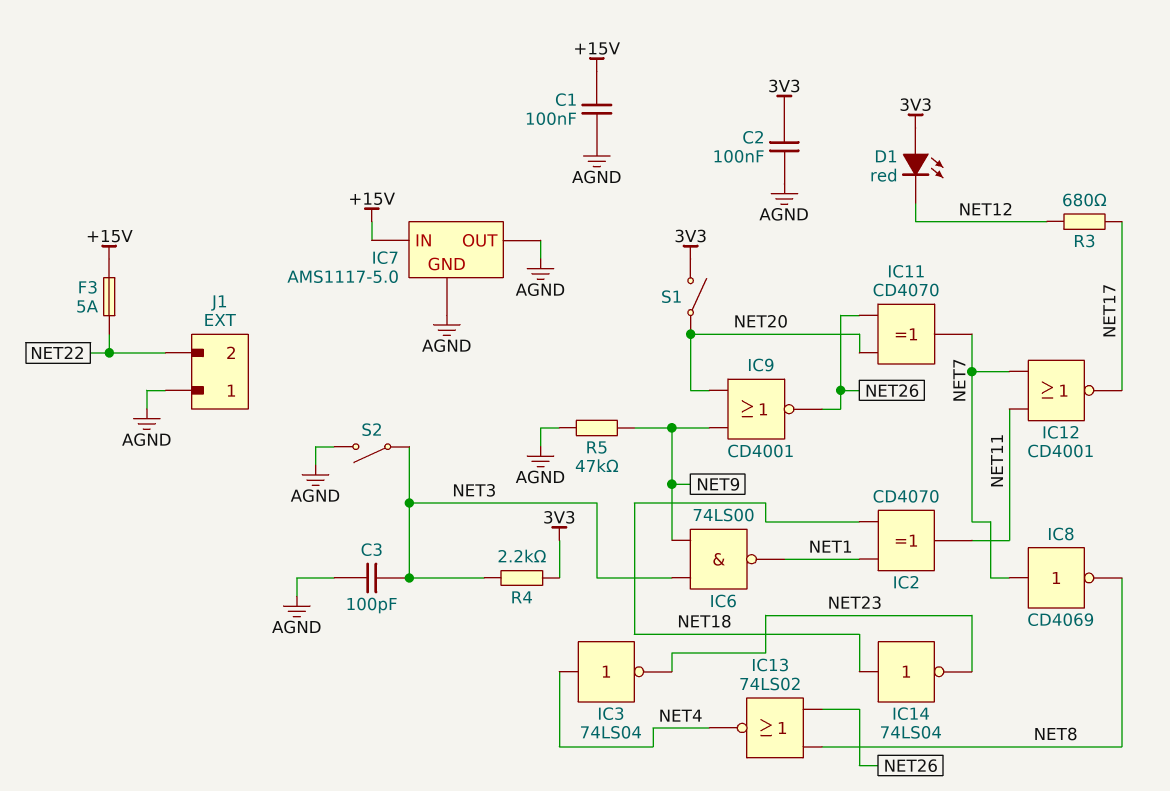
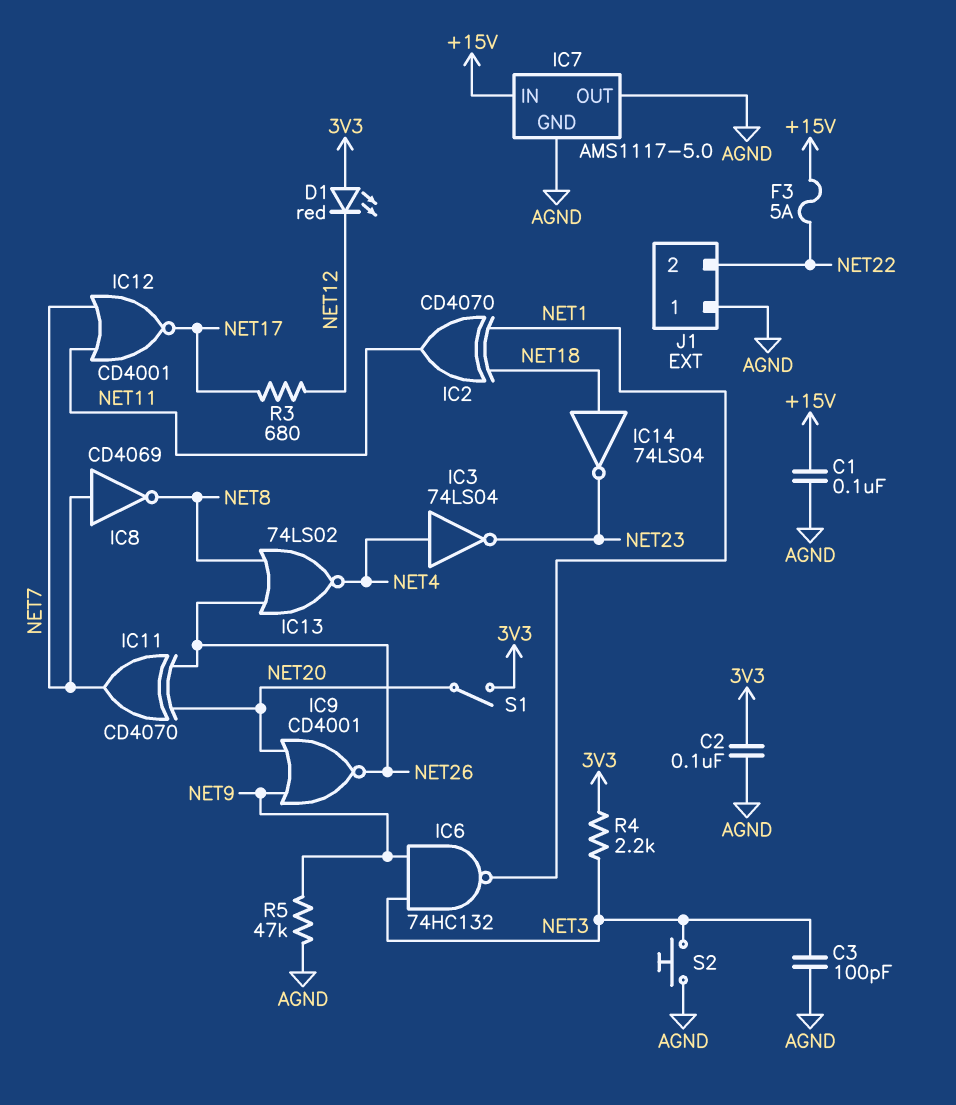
IC6: NAND 74LS00 (in NET3, in NET9, out NET1) -> NAND 74HC132 (in NET3, in NET9, out NET1)
S2: switch (AGND, NET3) -> button (AGND, NET3)

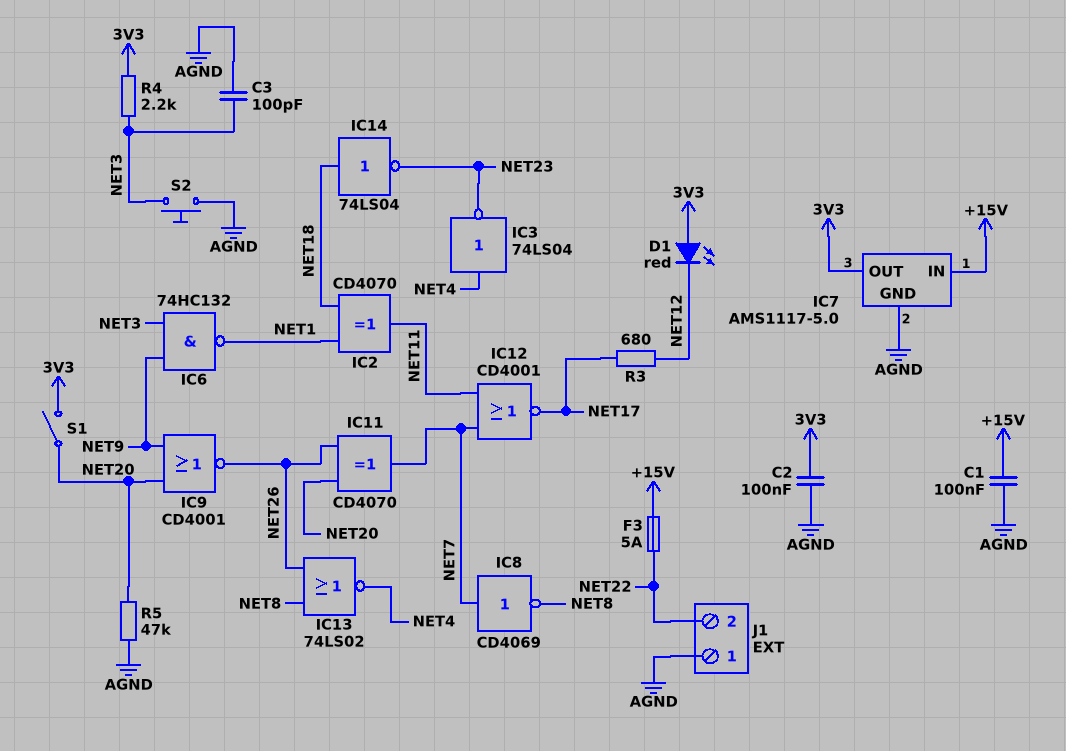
IC7 pin OUT: AGND -> 3V3
R5: 47k (AGND, NET9) -> 47k (AGND, NET20)

